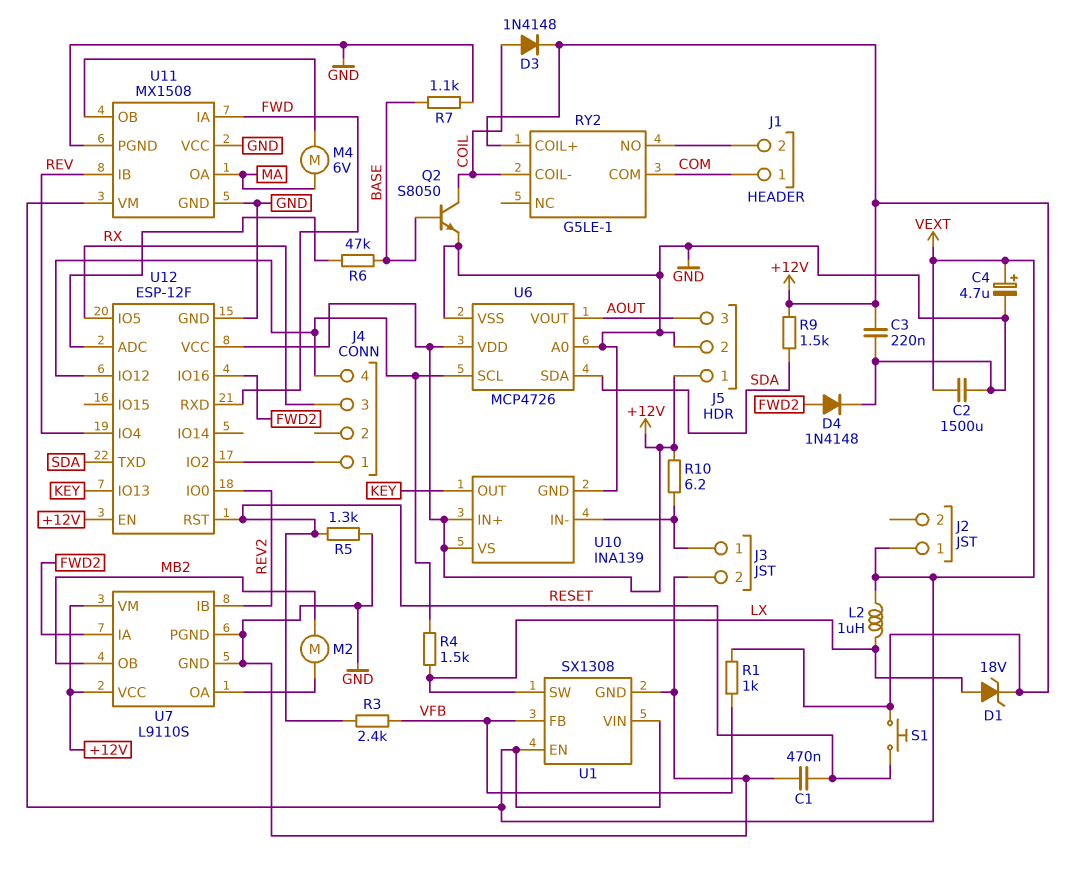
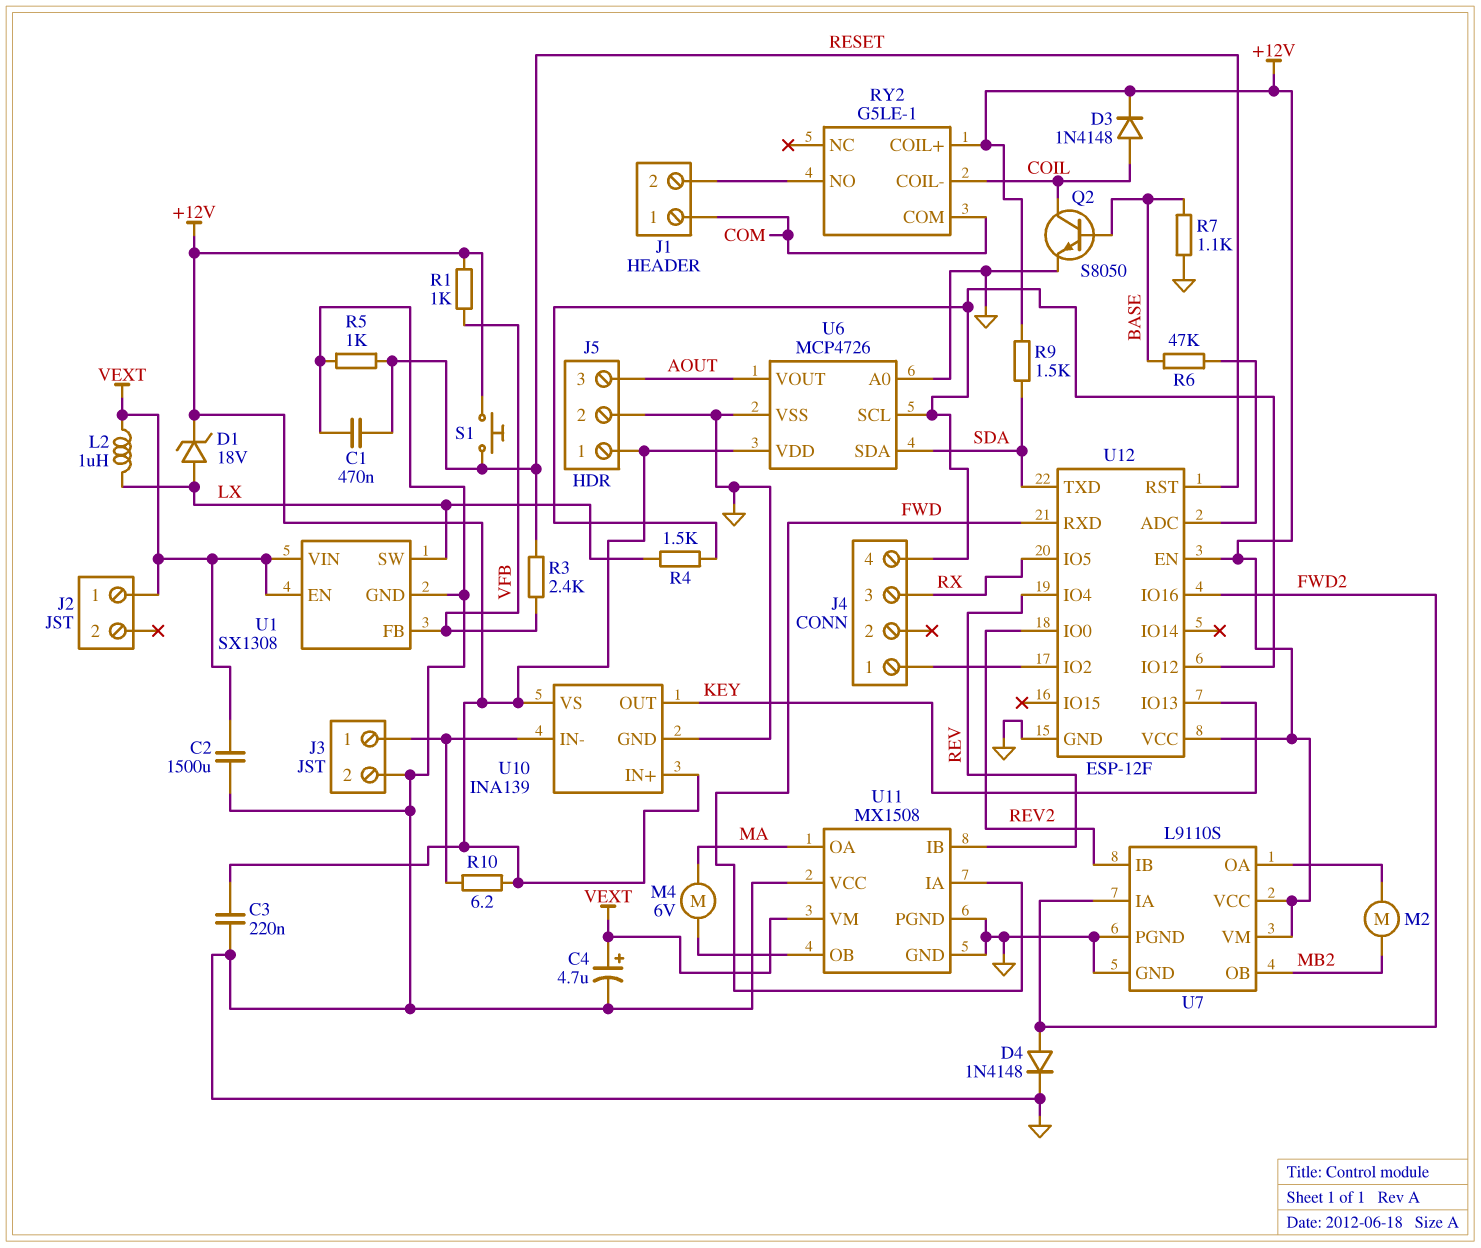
R5: 1.3k (GND, RESET) -> 1k (GND, RESET)

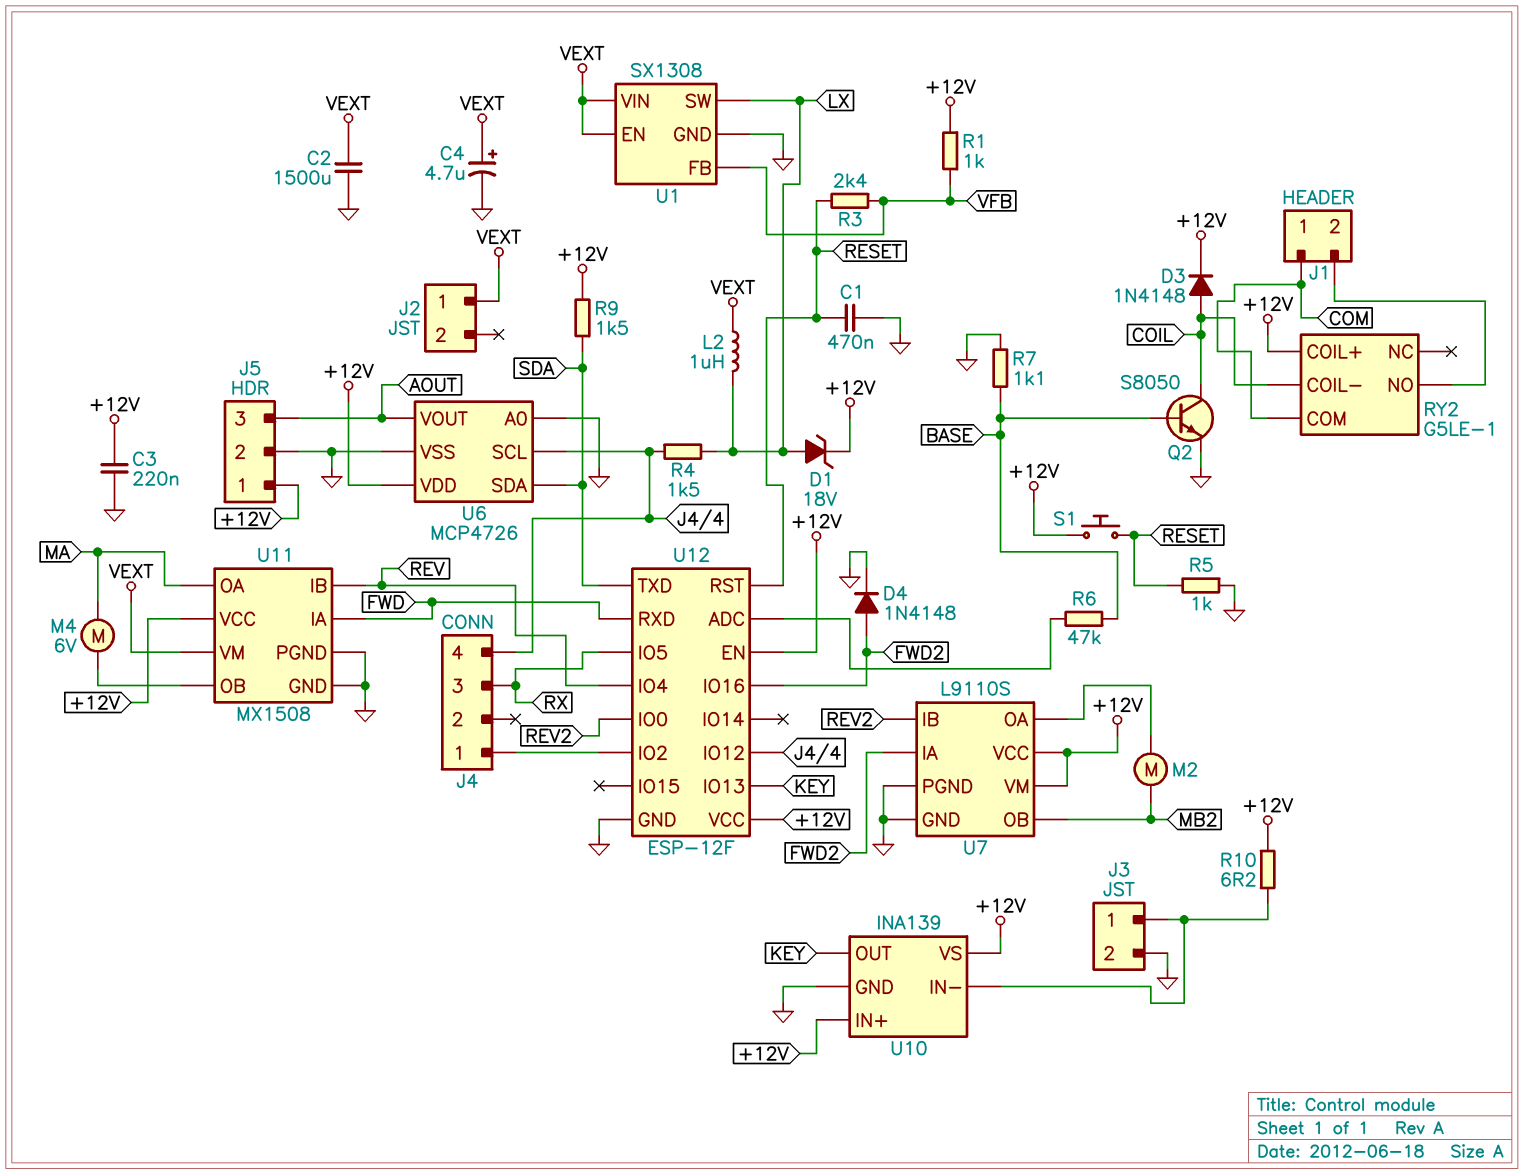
U11 pin VCC: GND -> +12V

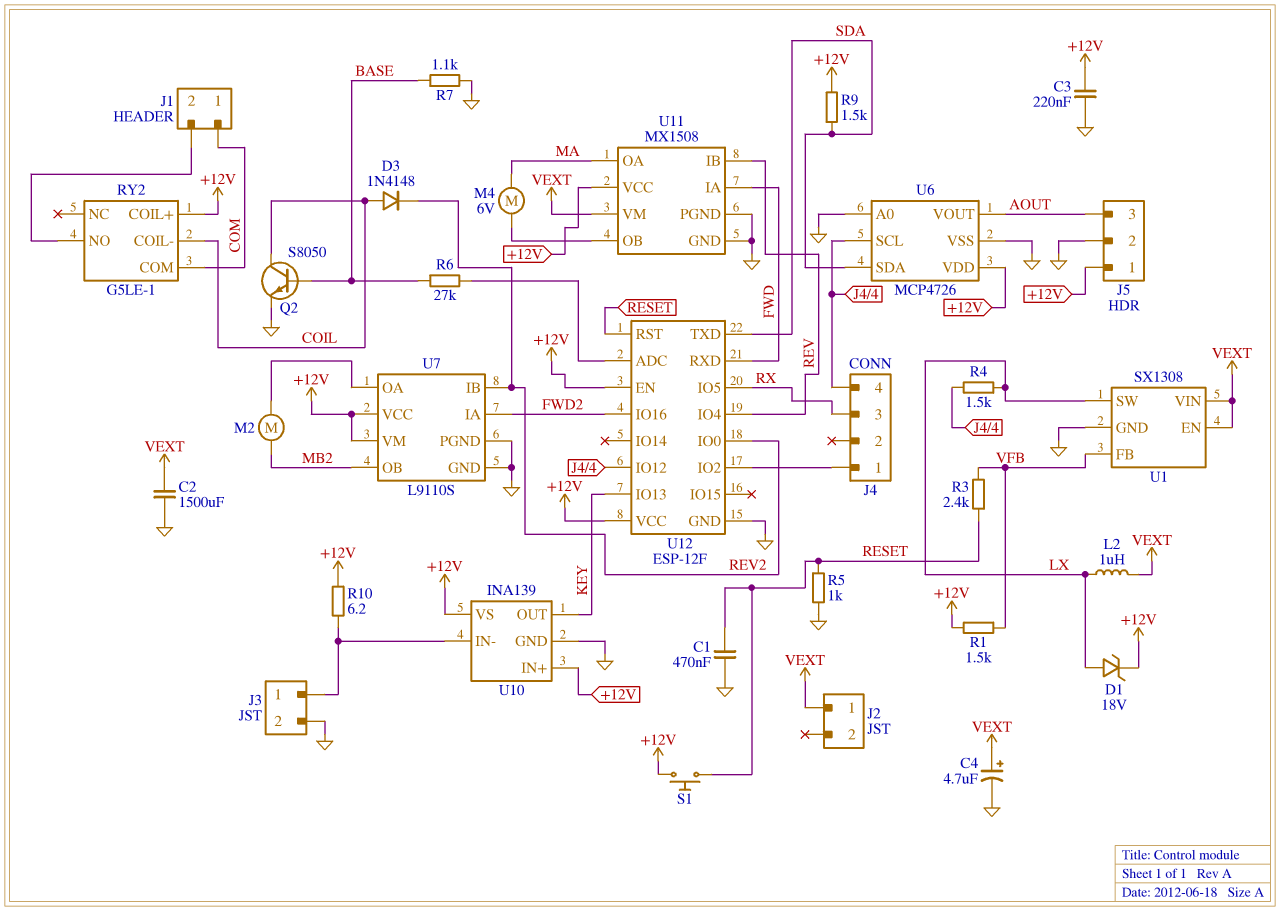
D3: diode 1N4148 (A COIL, K +12V) -> diode 1N4148 (A COIL, K REV2)
D4: diode 1N4148 (A FWD2, K GND) -> none
R1: 1k (+12V, VFB) -> 1.5k (+12V, VFB)
R6: 47k (BASE, U12/ADC) -> 27k (BASE, U12/ADC)

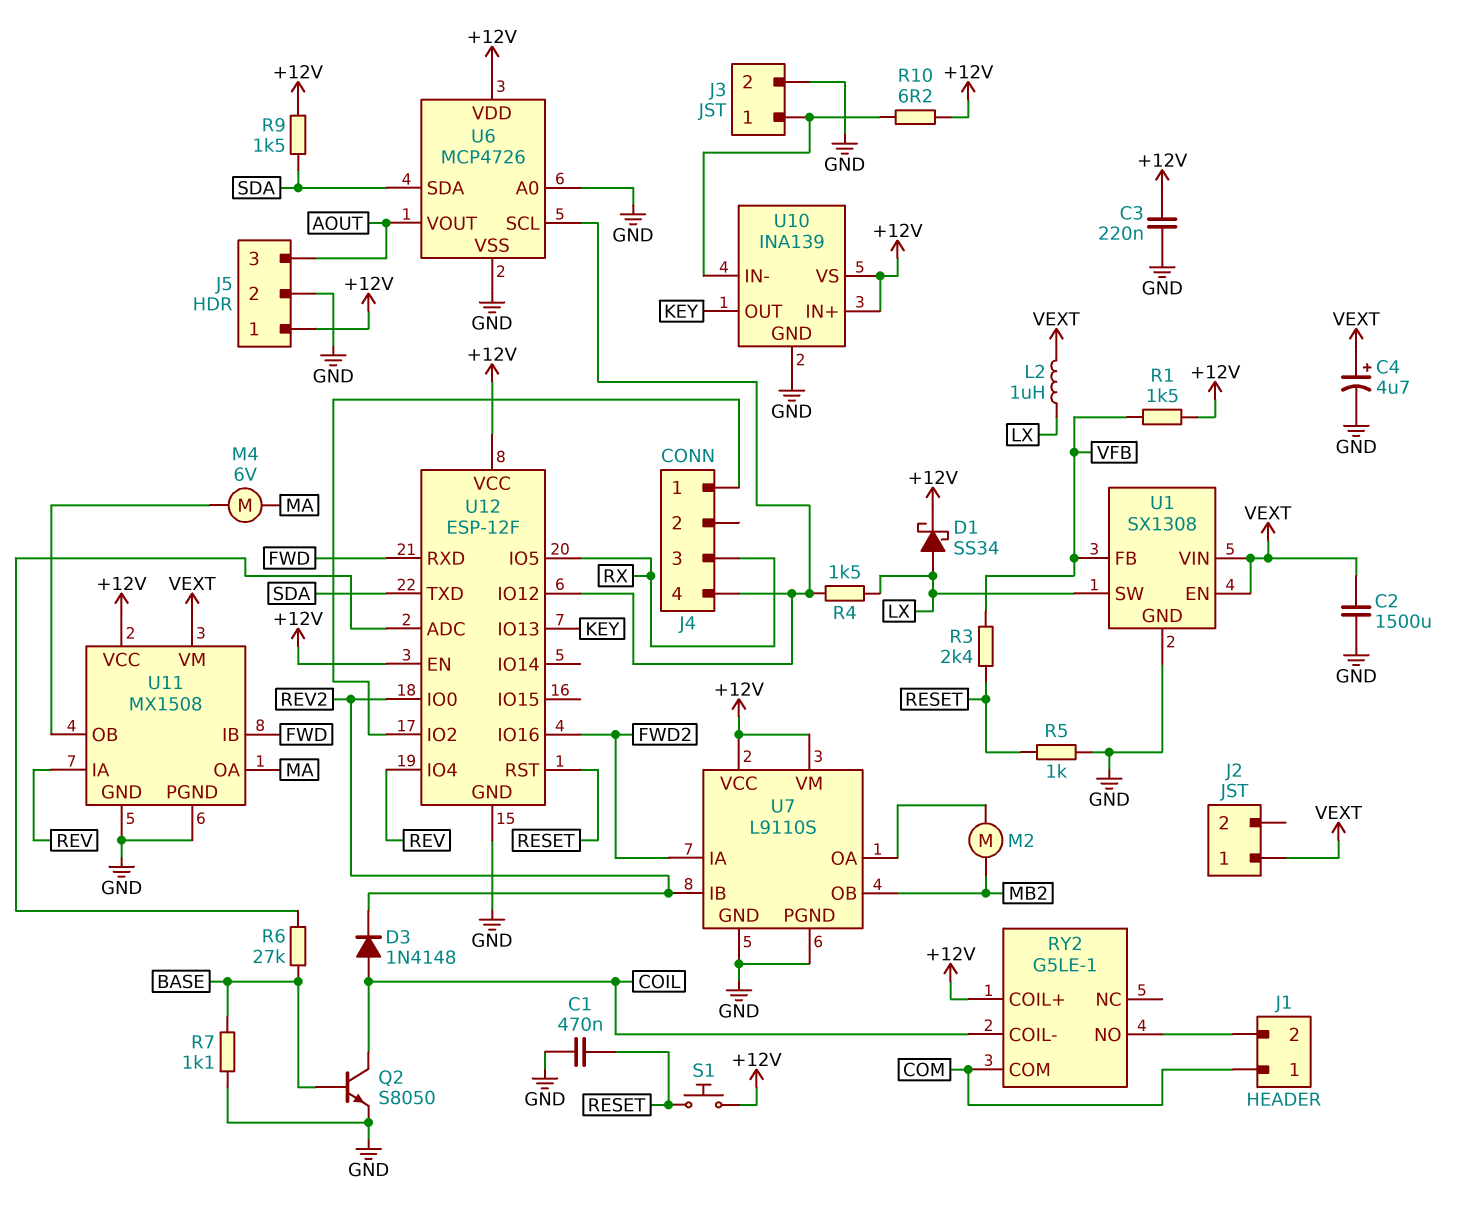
D1: zener 18V (A LX, K +12V) -> schottky SS34 (A LX, K +12V)
U11 pin IA: FWD -> REV
U11 pin IB: REV -> FWD

